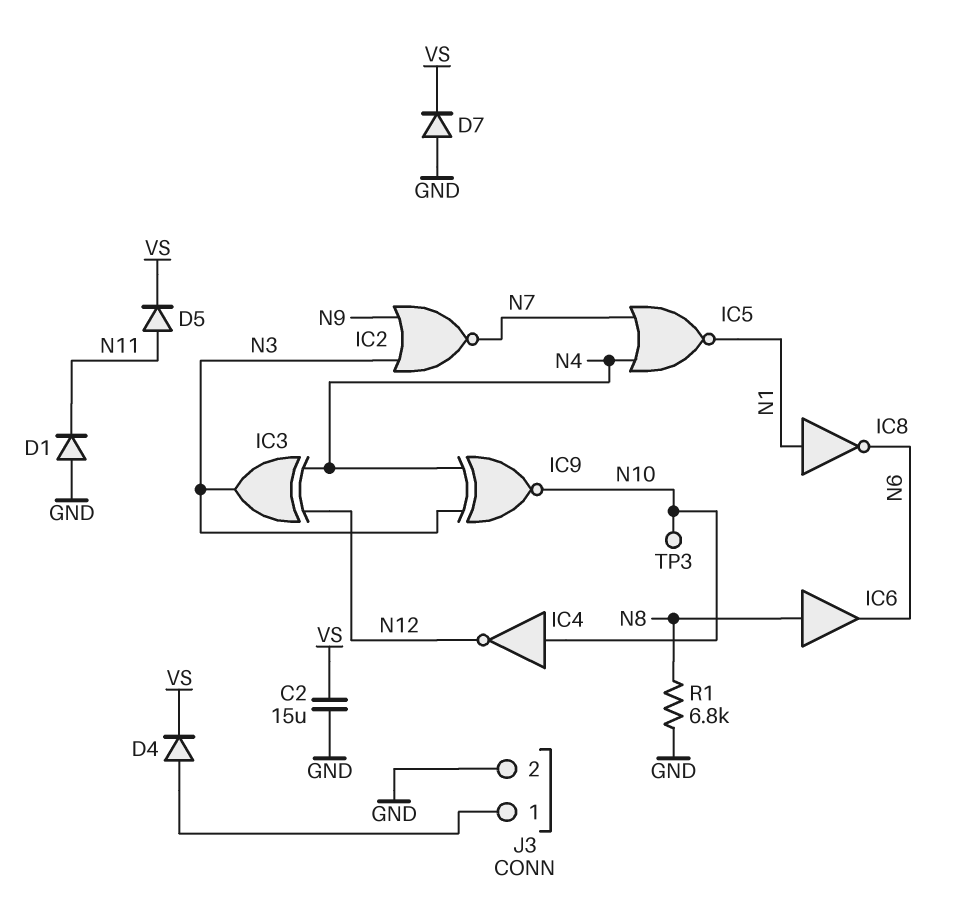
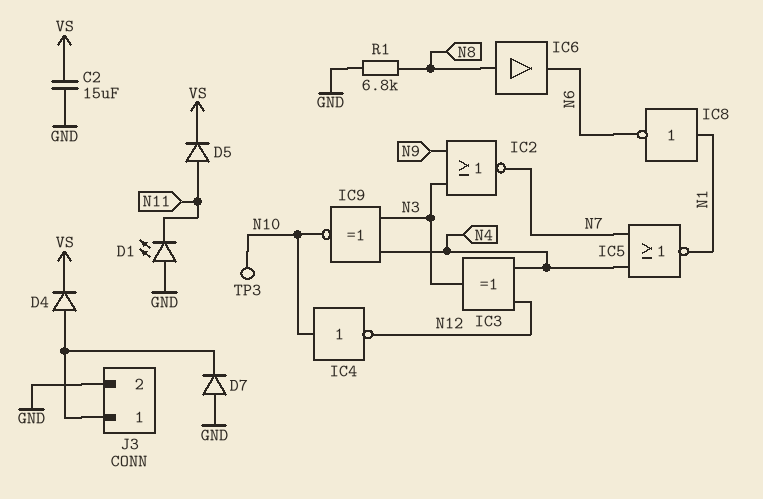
D1: diode (A GND, K N11) -> LED (A GND, K N11)
D7: diode (A GND, K VS) -> diode (A GND, K J3/1)

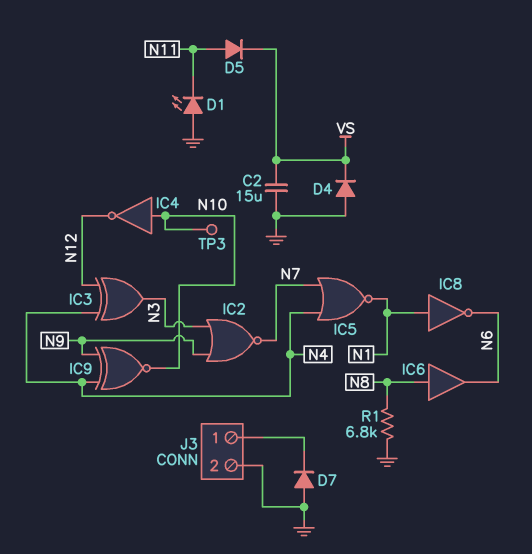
D4: diode (A J3/1, K VS) -> diode (A GND, K VS)
IC9: XNOR (in N3, in N4, out N10) -> XNOR (in N4, in N9, out N10)

